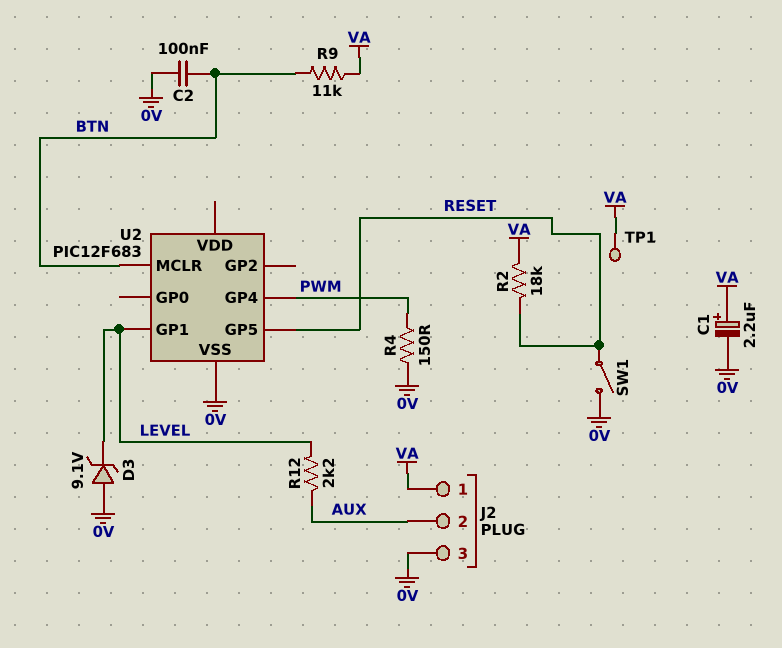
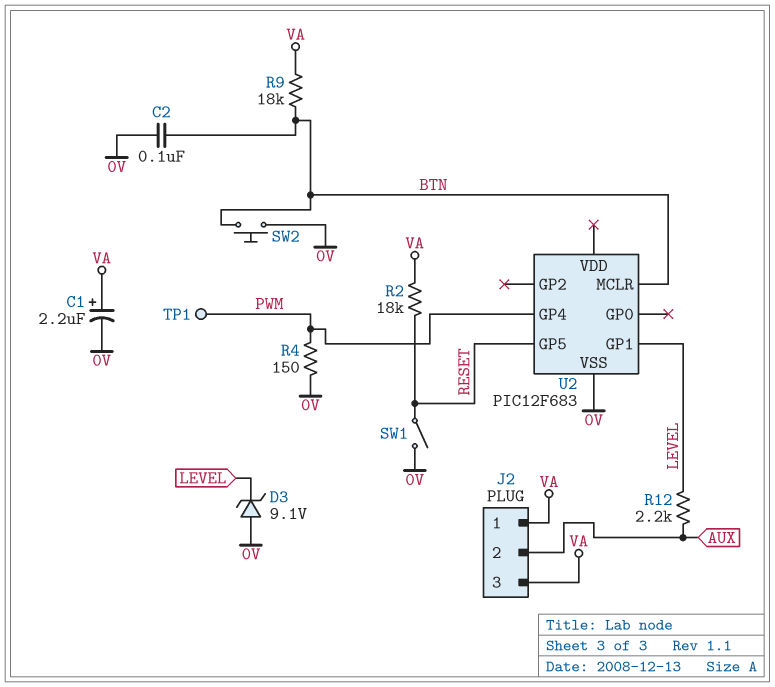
J2 pin 3: 0V -> VA
R9: 11k (BTN, VA) -> 18k (BTN, VA)
SW2: none -> button (0V, BTN)
TP1: test point (VA) -> test point (PWM)

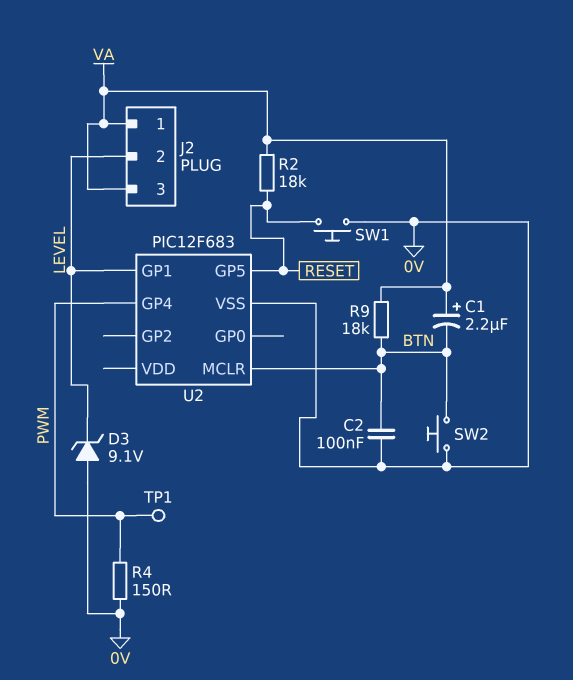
C1: 2.2uF (plus VA, minus 0V) -> 2.2uF (plus VA, minus BTN)
J2 pin 2: AUX -> LEVEL
R12: 2.2k (AUX, LEVEL) -> none
SW1: switch (0V, RESET) -> button (0V, RESET)

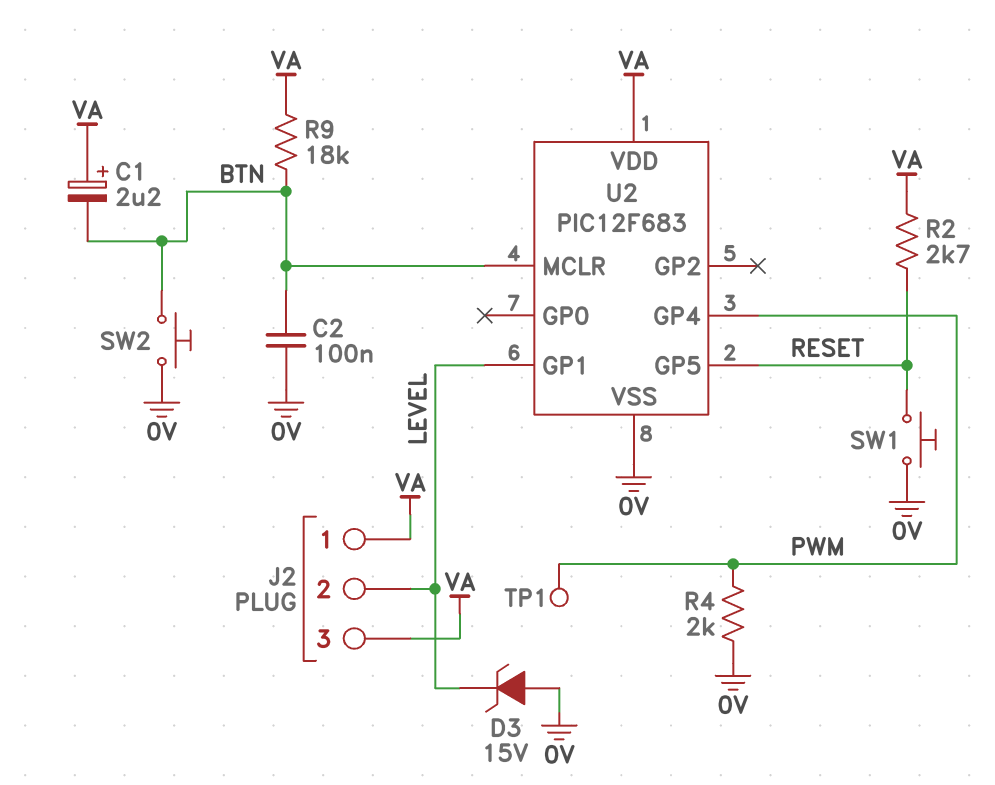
D3: zener 9.1V (A 0V, K LEVEL) -> zener 15V (A 0V, K LEVEL)
R2: 18k (RESET, VA) -> 2.7k (RESET, VA)
R4: 150 (0V, PWM) -> 2k (0V, PWM)
U2 pin VDD: none -> VA

